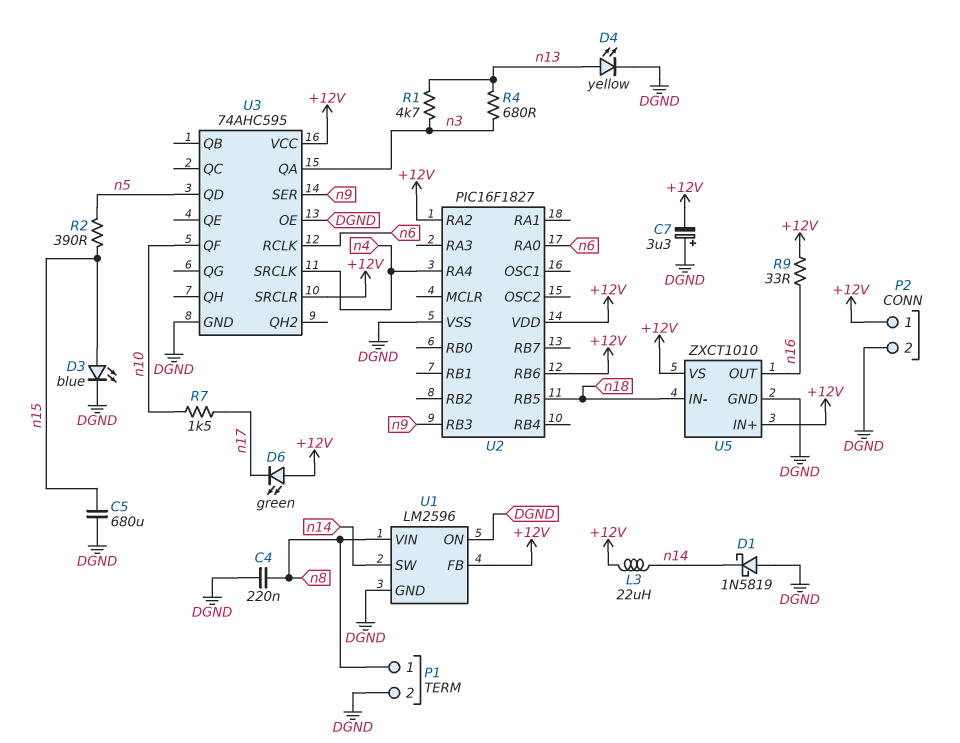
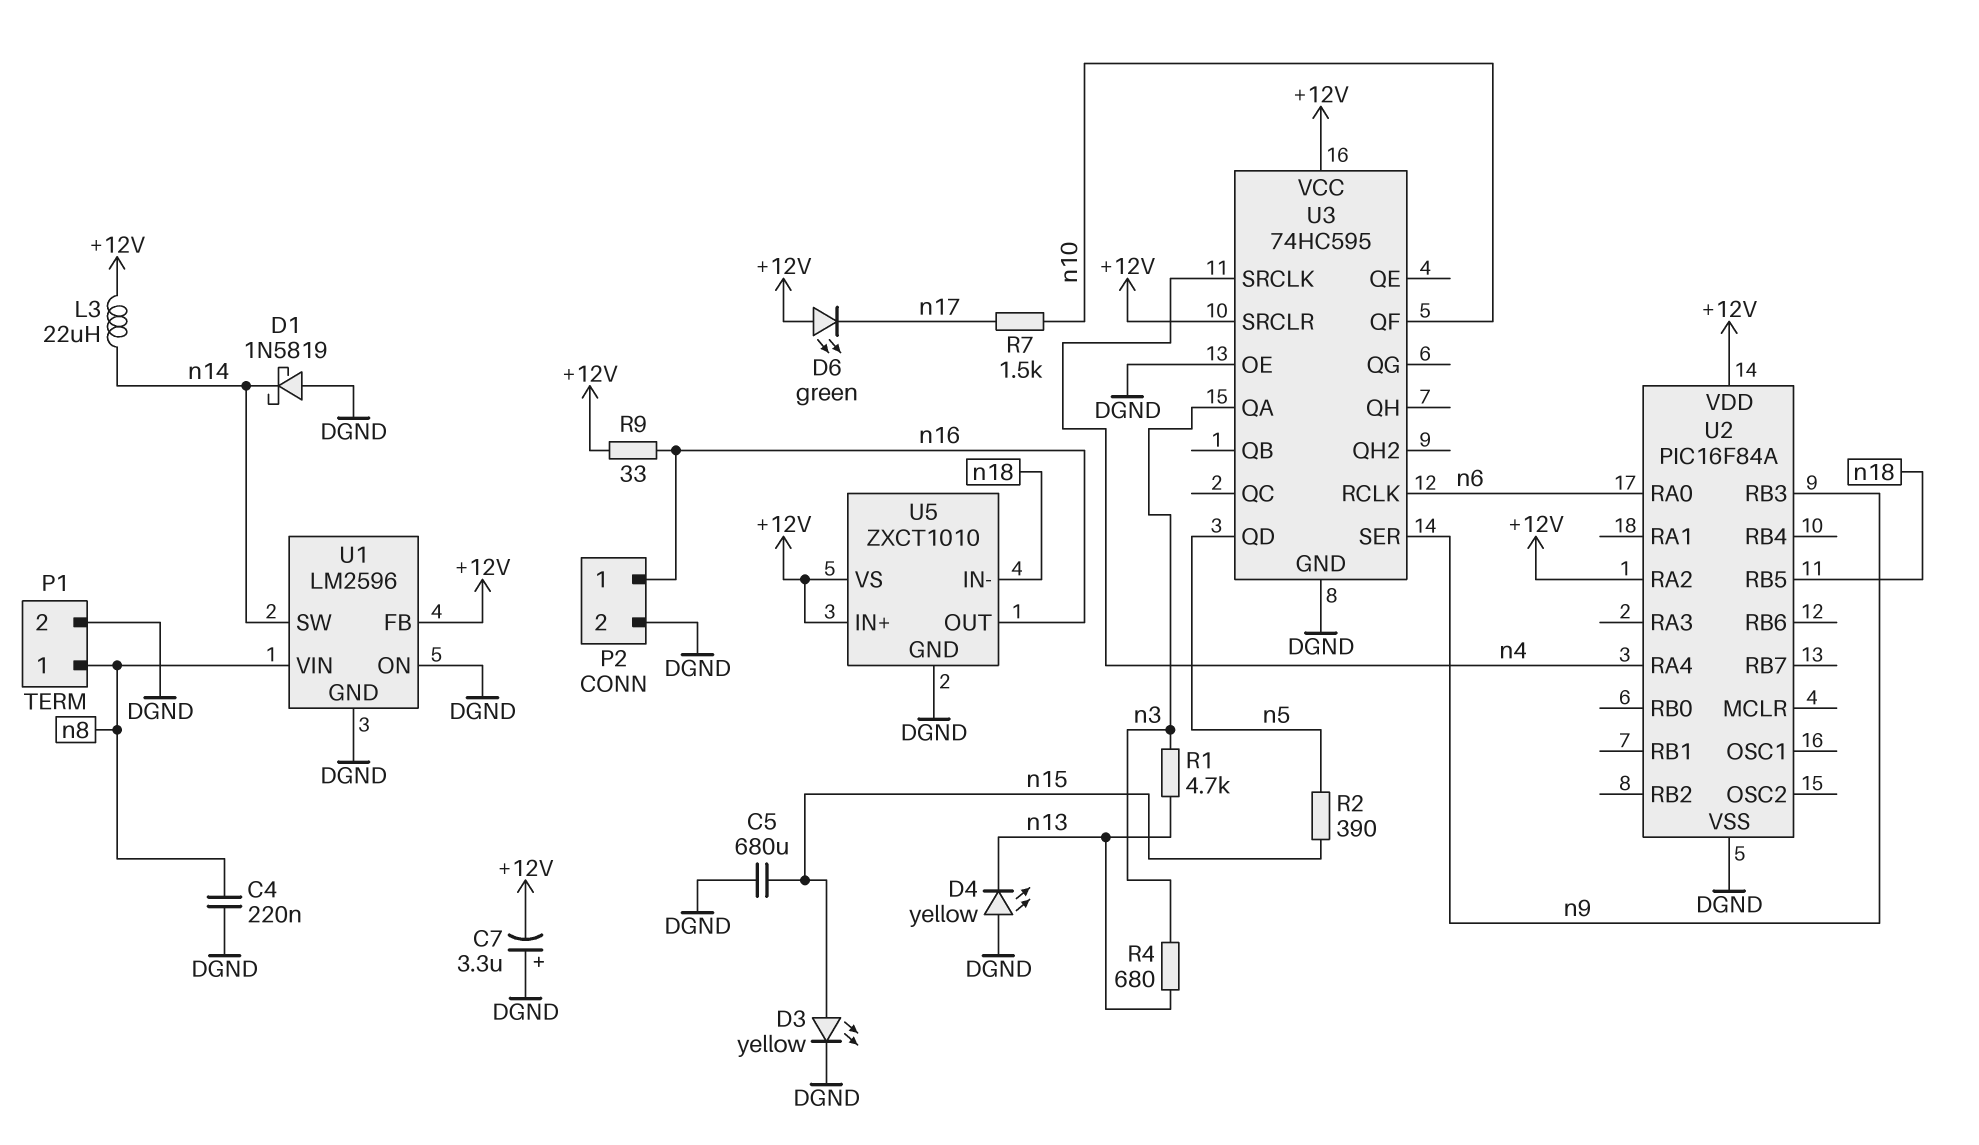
D3: LED blue (A n15, K DGND) -> LED yellow (A n15, K DGND)
D4: LED yellow (A n13, K DGND) -> LED yellow (A DGND, K n13)
P2 pin 1: +12V -> n16
U2: PIC16F1827 -> PIC16F84A
U2 pin RB6: +12V -> none
U3: 74AHC595 -> 74HC595

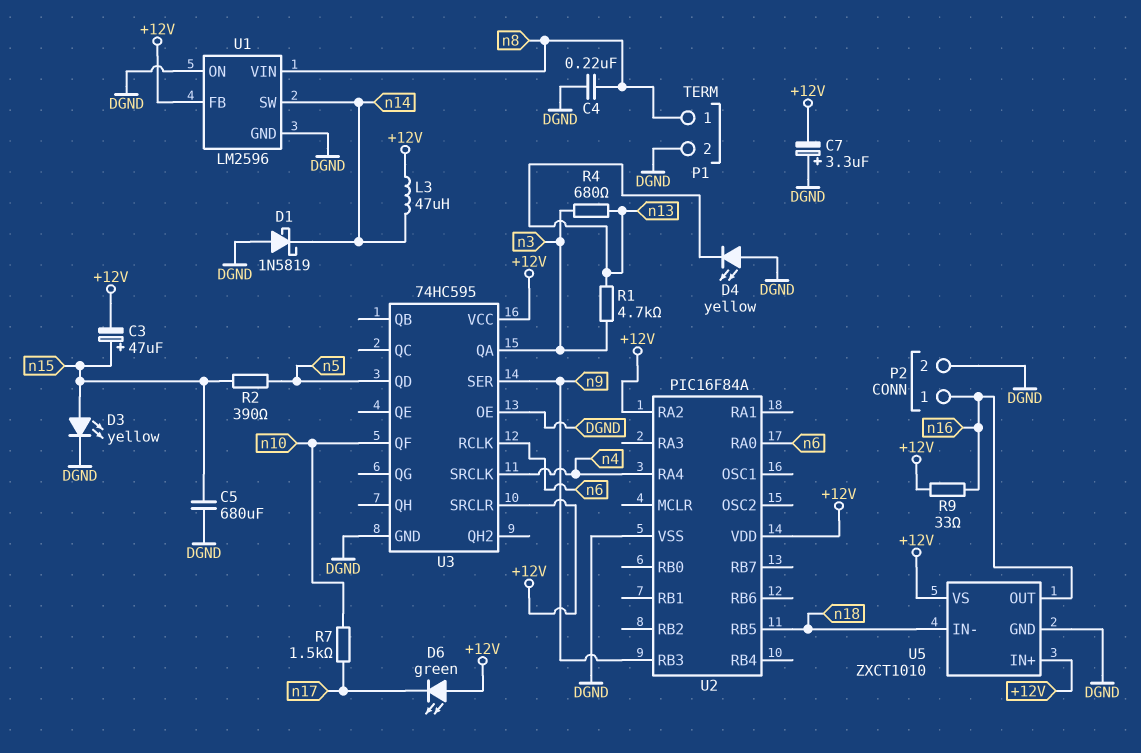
C3: none -> 47uF (plus n15, minus +12V)
L3: 22uH (+12V, n14) -> 47uH (+12V, n14)

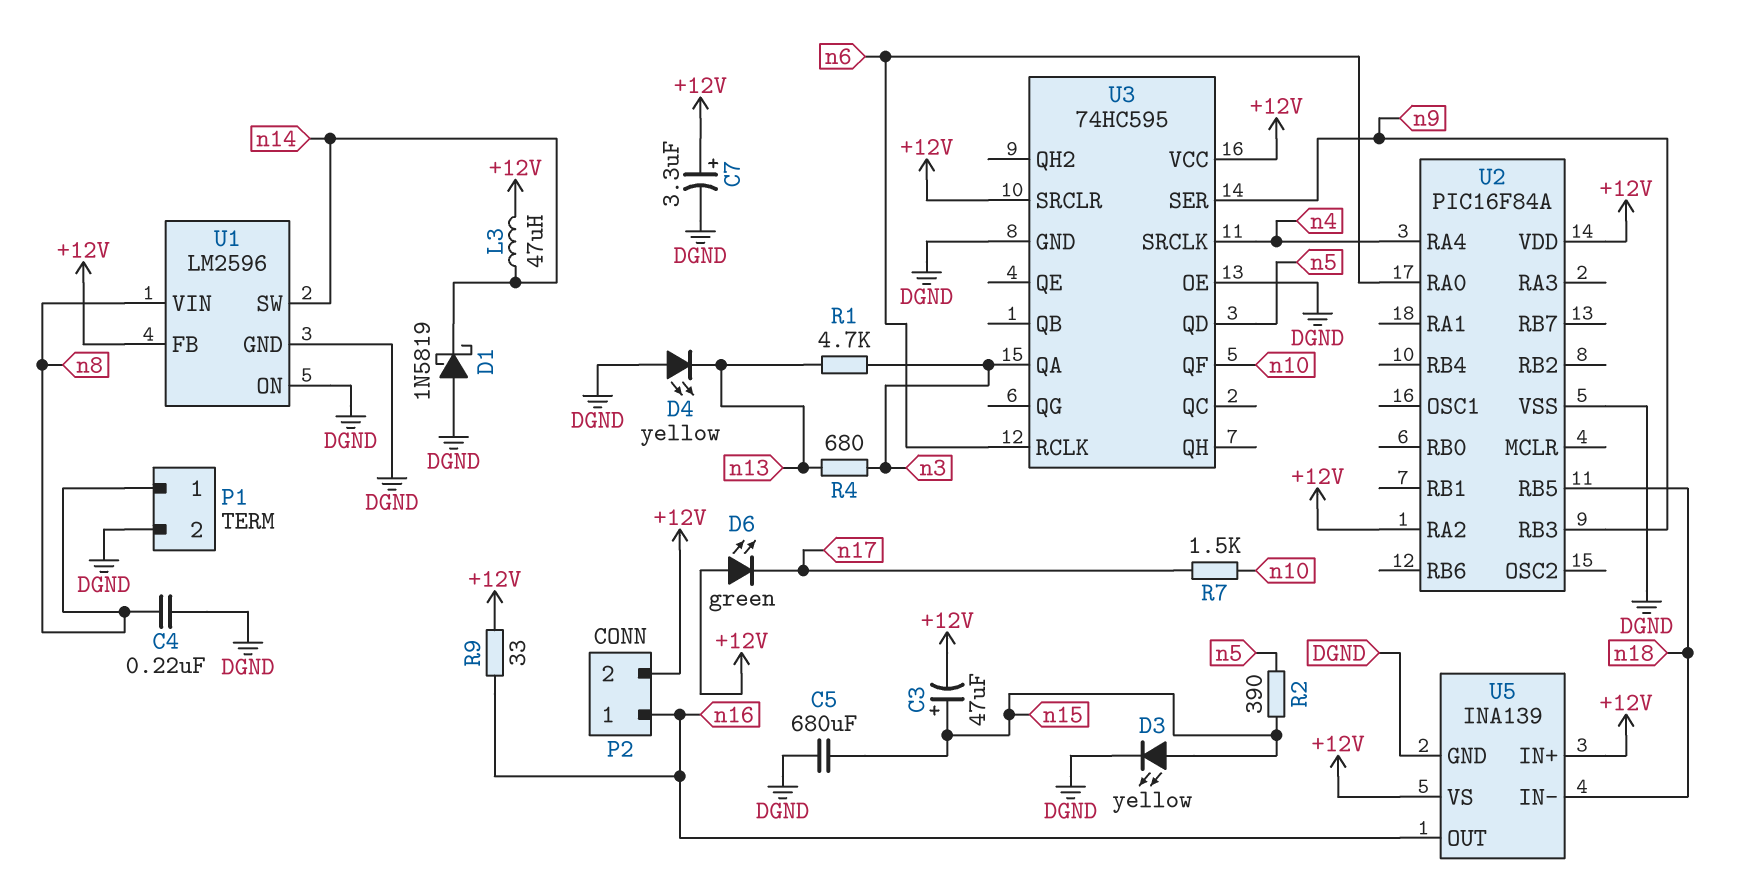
C7: 3.3uF (plus DGND, minus +12V) -> 3.3uF (plus +12V, minus DGND)
P2 pin 2: DGND -> +12V
U5: ZXCT1010 -> INA139

